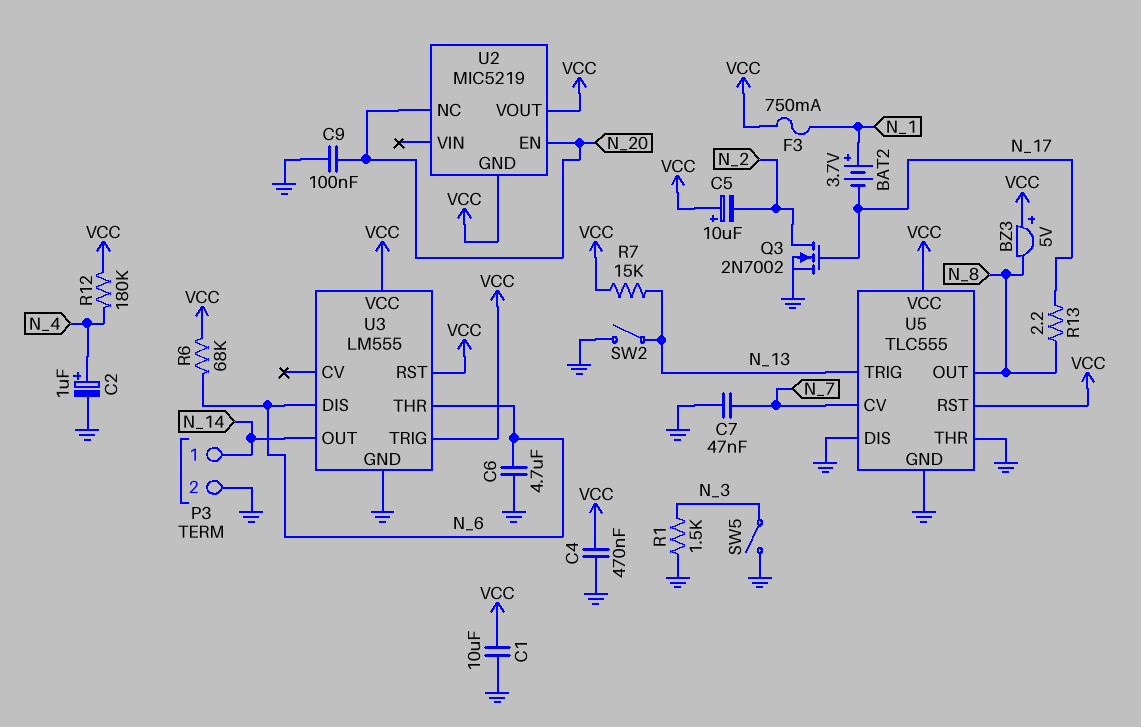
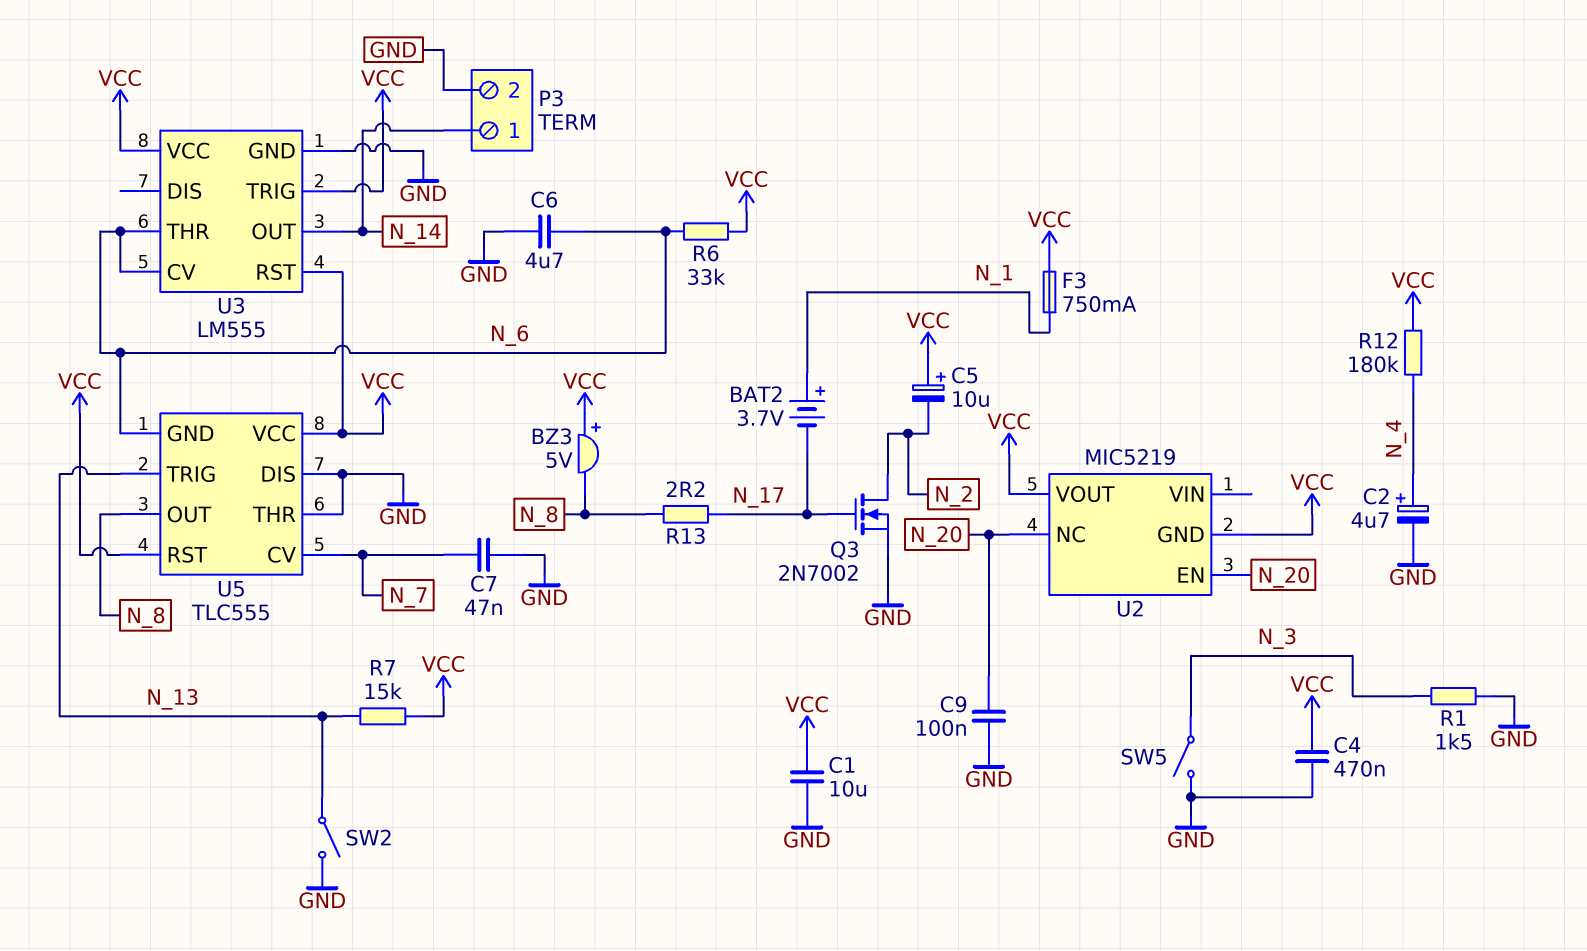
C2: 1uF (plus N_4, minus GND) -> 4.7uF (plus N_4, minus GND)
R6: 68k (N_6, VCC) -> 33k (N_6, VCC)
U3 pin CV: none -> N_6
U3 pin DIS: N_6 -> none
U5 pin GND: GND -> N_6

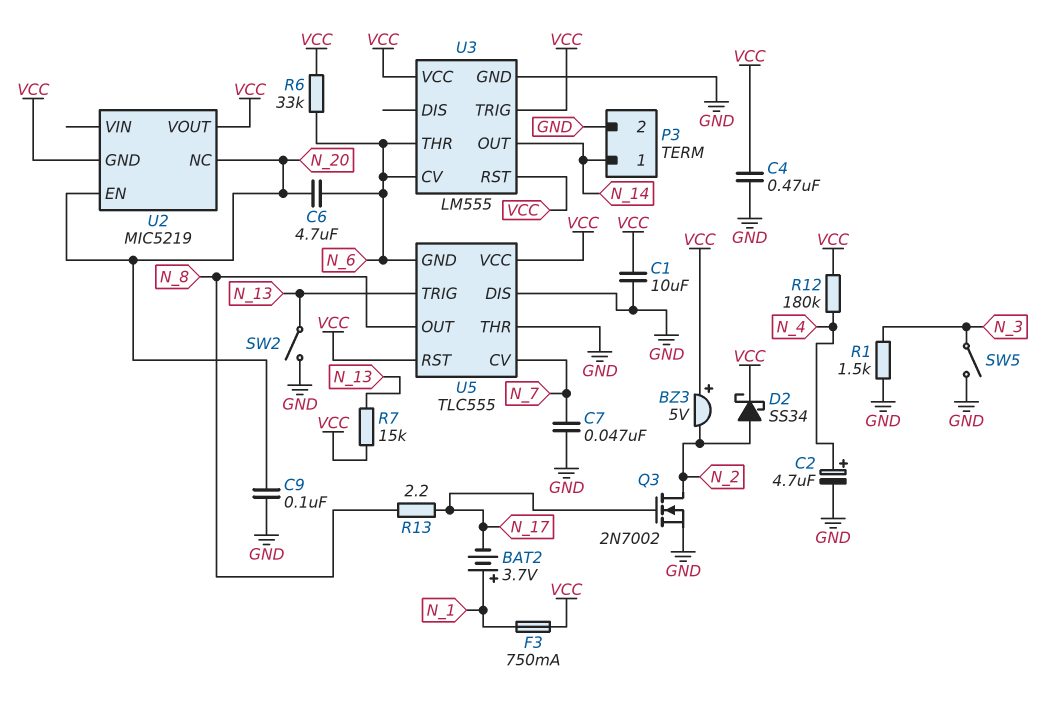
BZ3: buzzer 5V (plus VCC, minus N_8) -> buzzer 5V (plus VCC, minus N_2)
C5: 10uF (plus VCC, minus N_2) -> none
C6: 4.7uF (GND, N_6) -> 4.7uF (N_6, N_20)
D2: none -> schottky SS34 (A N_2, K VCC)

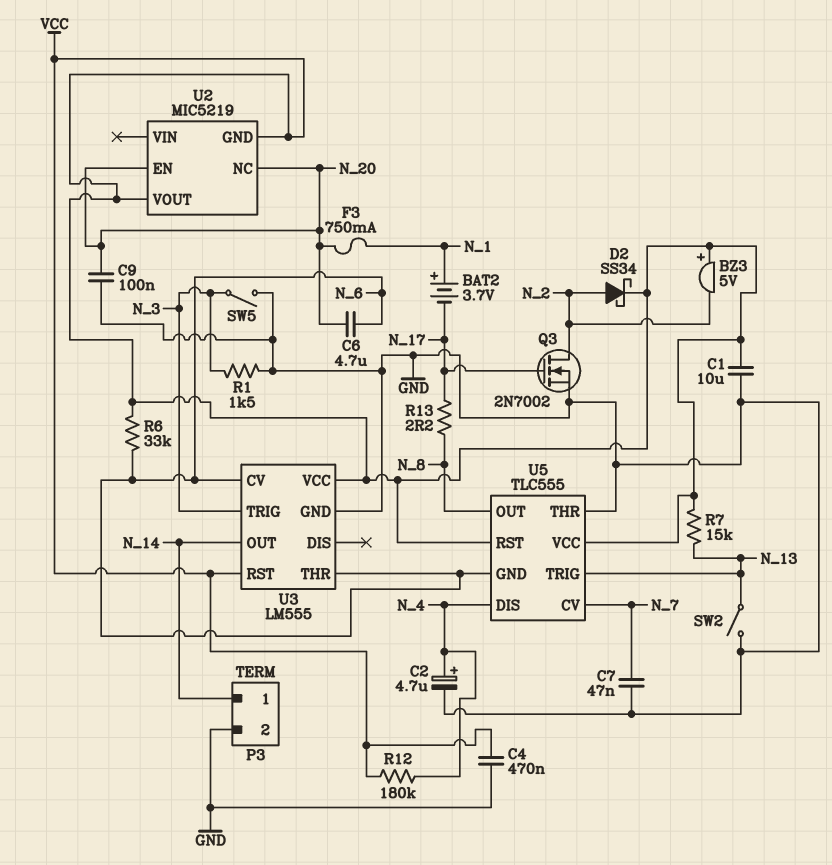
F3: 750mA (N_1, VCC) -> 750mA (N_1, N_20)
U3 pin TRIG: VCC -> N_3
U5 pin DIS: GND -> N_4

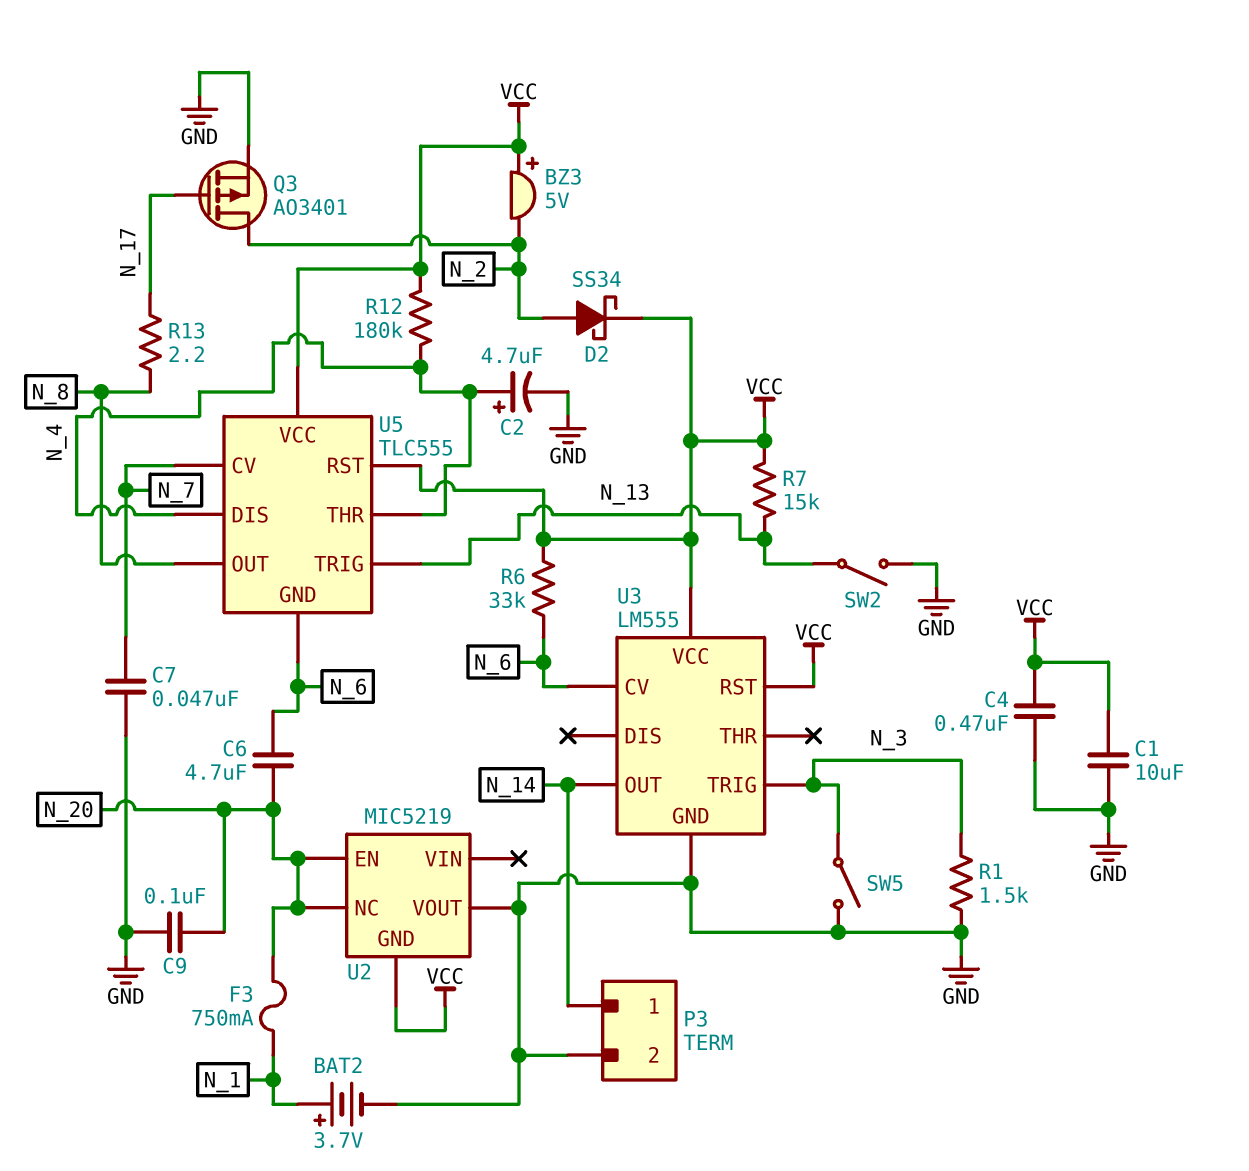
BAT2: 3.7V (plus N_1, minus N_17) -> 3.7V (plus N_1, minus GND)
Q3: NMOS 2N7002 (G N_17, D N_2, S GND) -> PMOS AO3401 (G N_17, D N_2, S GND)
U2 pin VOUT: VCC -> GND
U3 pin THR: N_6 -> none
U5 pin THR: GND -> N_4

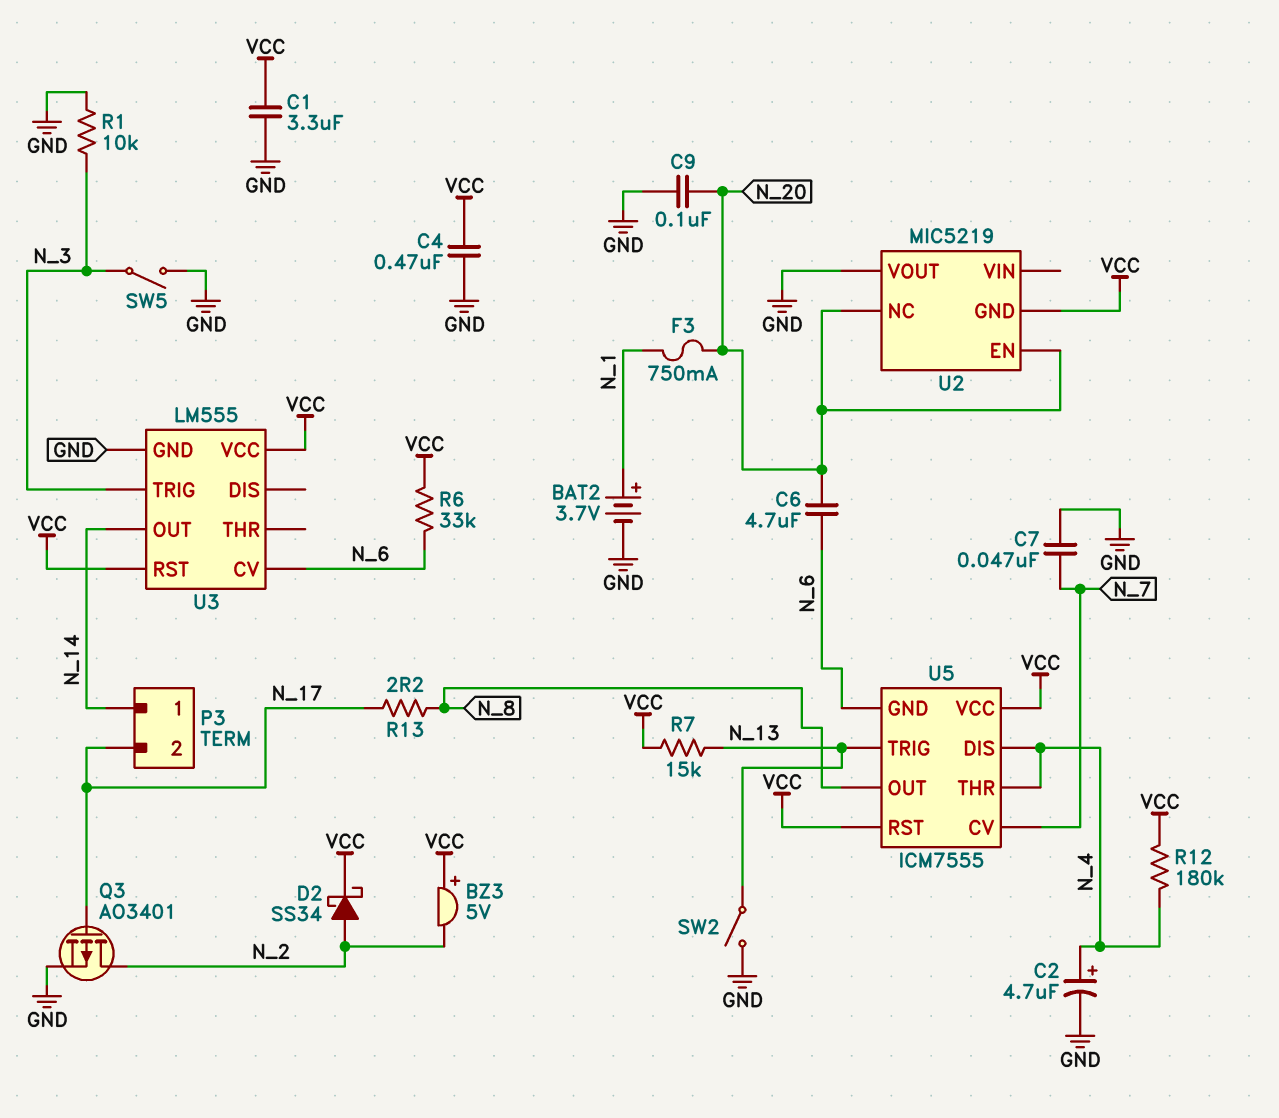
C1: 10uF (GND, VCC) -> 3.3uF (GND, VCC)
P3 pin 2: GND -> N_17
R1: 1.5k (GND, N_3) -> 10k (GND, N_3)
U5: TLC555 -> ICM7555

